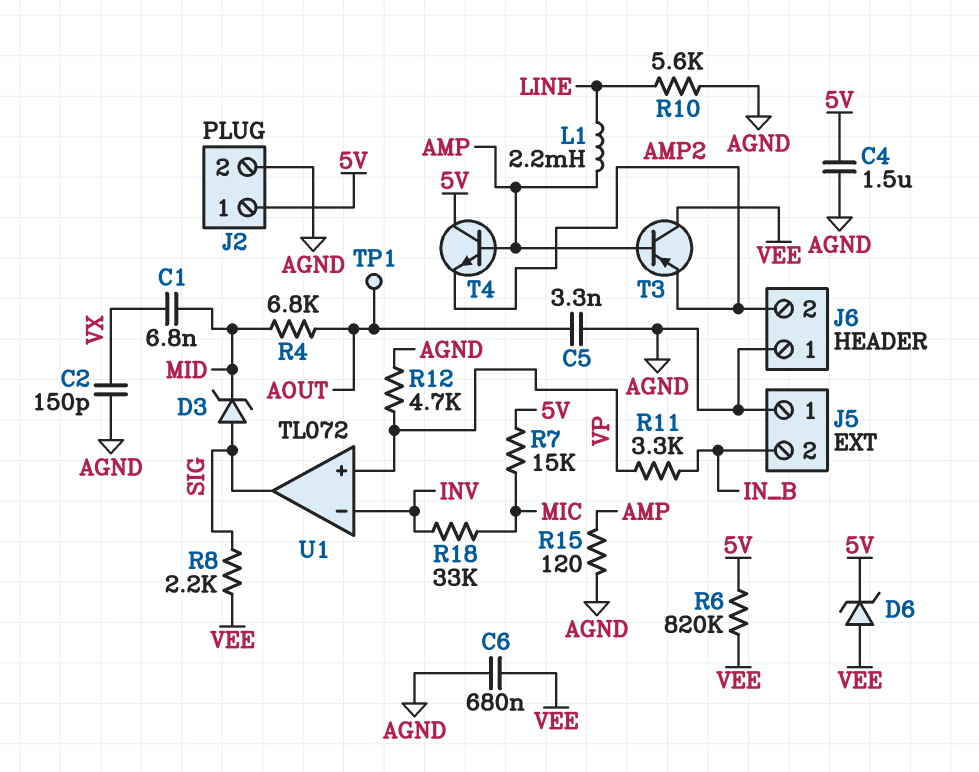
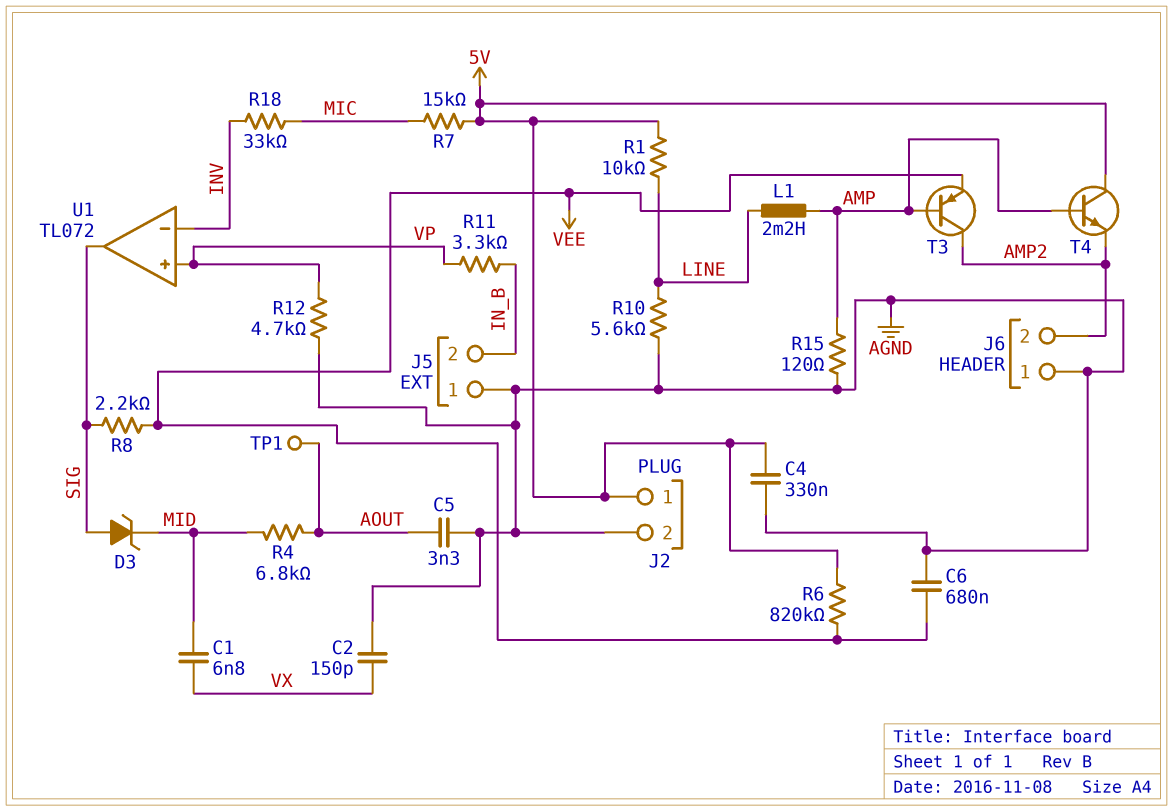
C4: 1.5uF (5V, AGND) -> 330nF (5V, AGND)
D6: zener (A VEE, K 5V) -> none
R1: none -> 10k (5V, LINE)
T3: PNP (B AMP, C VEE, E AMP2) -> PNP (B AMP, C AMP2, E VEE)

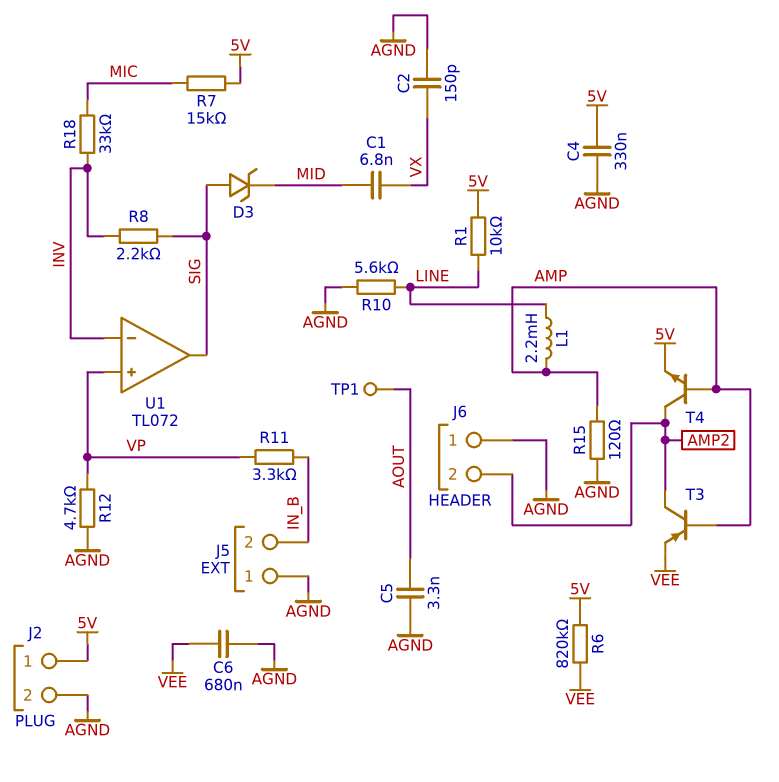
R4: 6.8k (AOUT, MID) -> none
R8: 2.2k (SIG, VEE) -> 2.2k (INV, SIG)
T4: NPN (B AMP, C 5V, E AMP2) -> NPN (B AMP, C AMP2, E 5V)

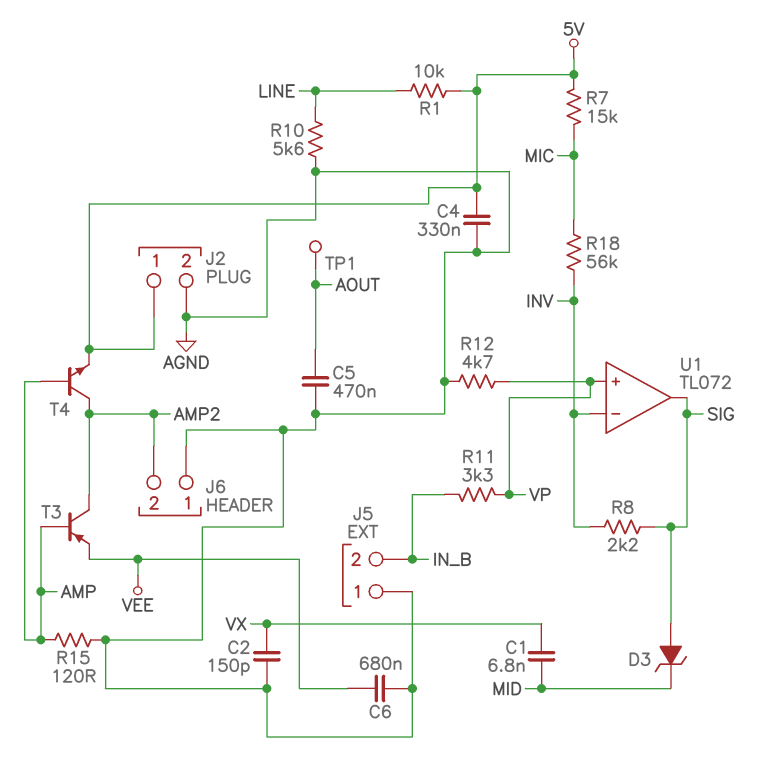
C5: 3.3nF (AGND, AOUT) -> 470nF (AGND, AOUT)
L1: 2.2mH (AMP, LINE) -> none
R6: 820k (5V, VEE) -> none
R18: 33k (INV, MIC) -> 56k (INV, MIC)

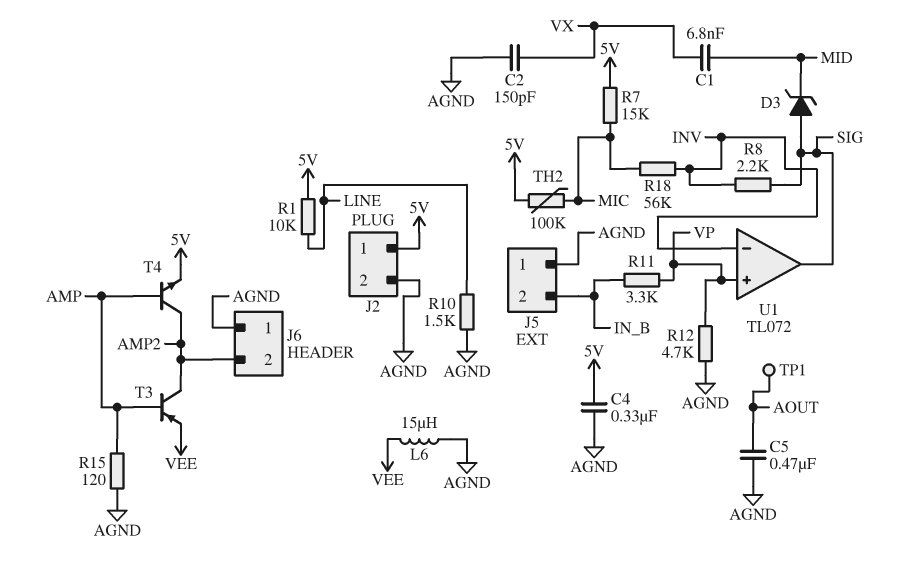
C6: 680nF (AGND, VEE) -> none
L6: none -> 15uH (AGND, VEE)
R10: 5.6k (AGND, LINE) -> 1.5k (AGND, LINE)
TH2: none -> 100k (5V, MIC)

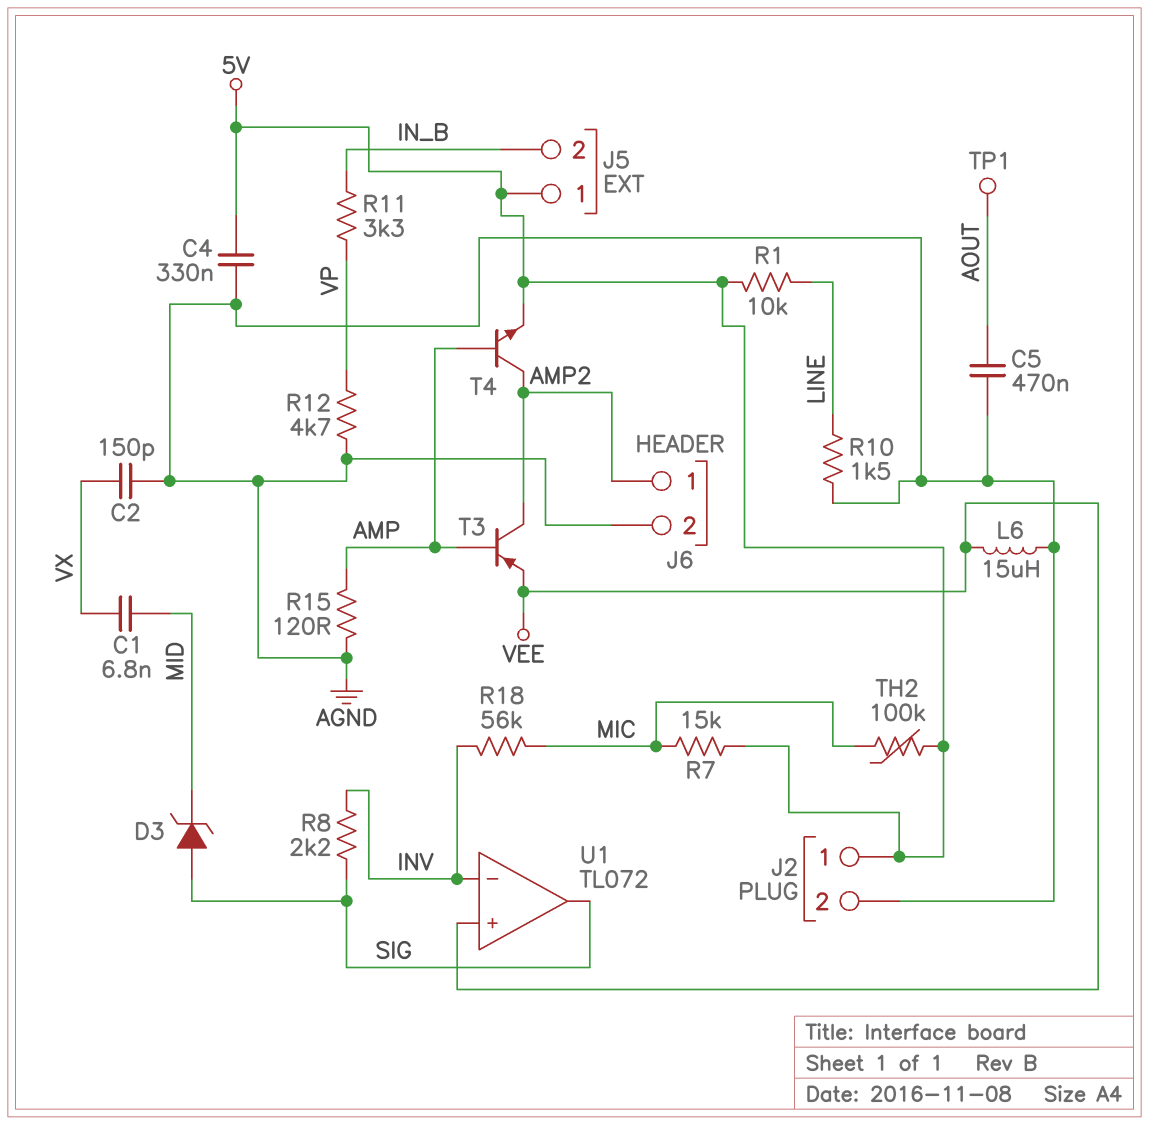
J5 pin 1: AGND -> 5V
J6 pin 1: AGND -> AMP2
J6 pin 2: AMP2 -> AGND
U1 pin in+: VP -> VEE

